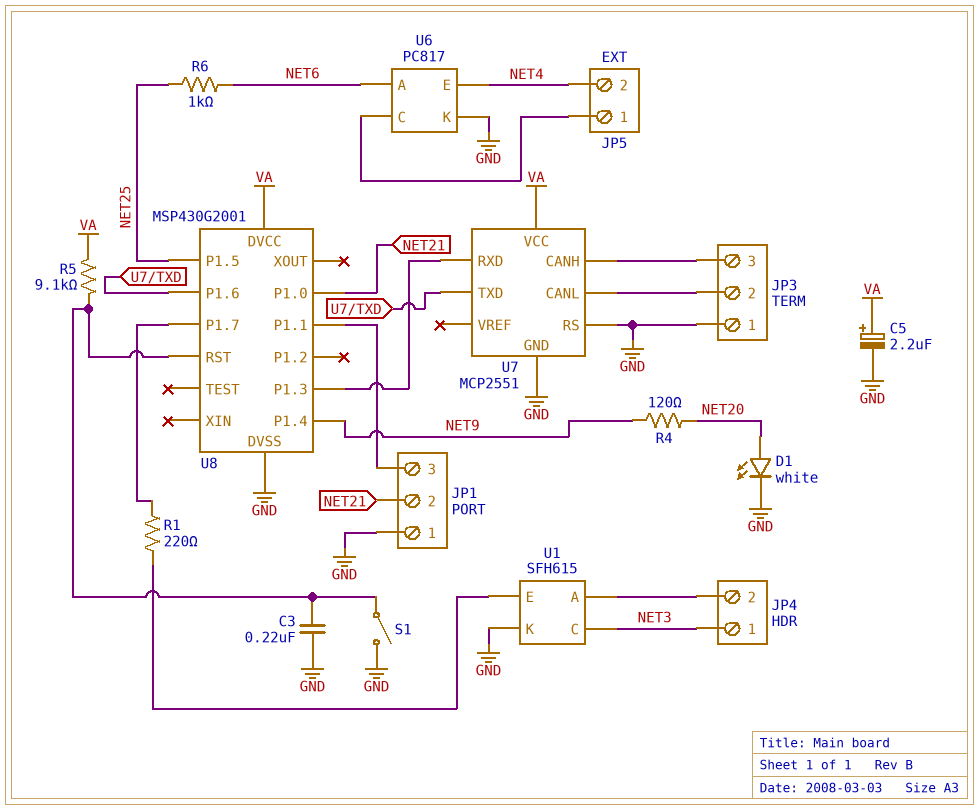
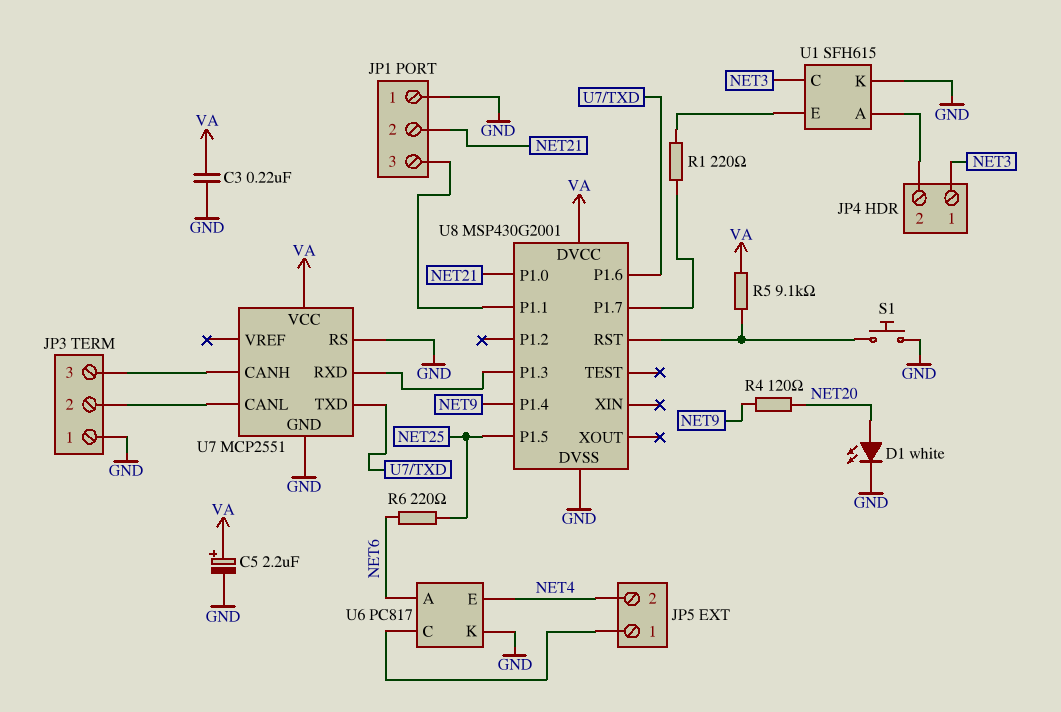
C3: 220nF (GND, U8/RST) -> 220nF (GND, VA)
R6: 1k (NET6, NET25) -> 220 (NET6, NET25)
S1: switch (GND, U8/RST) -> button (GND, U8/RST)

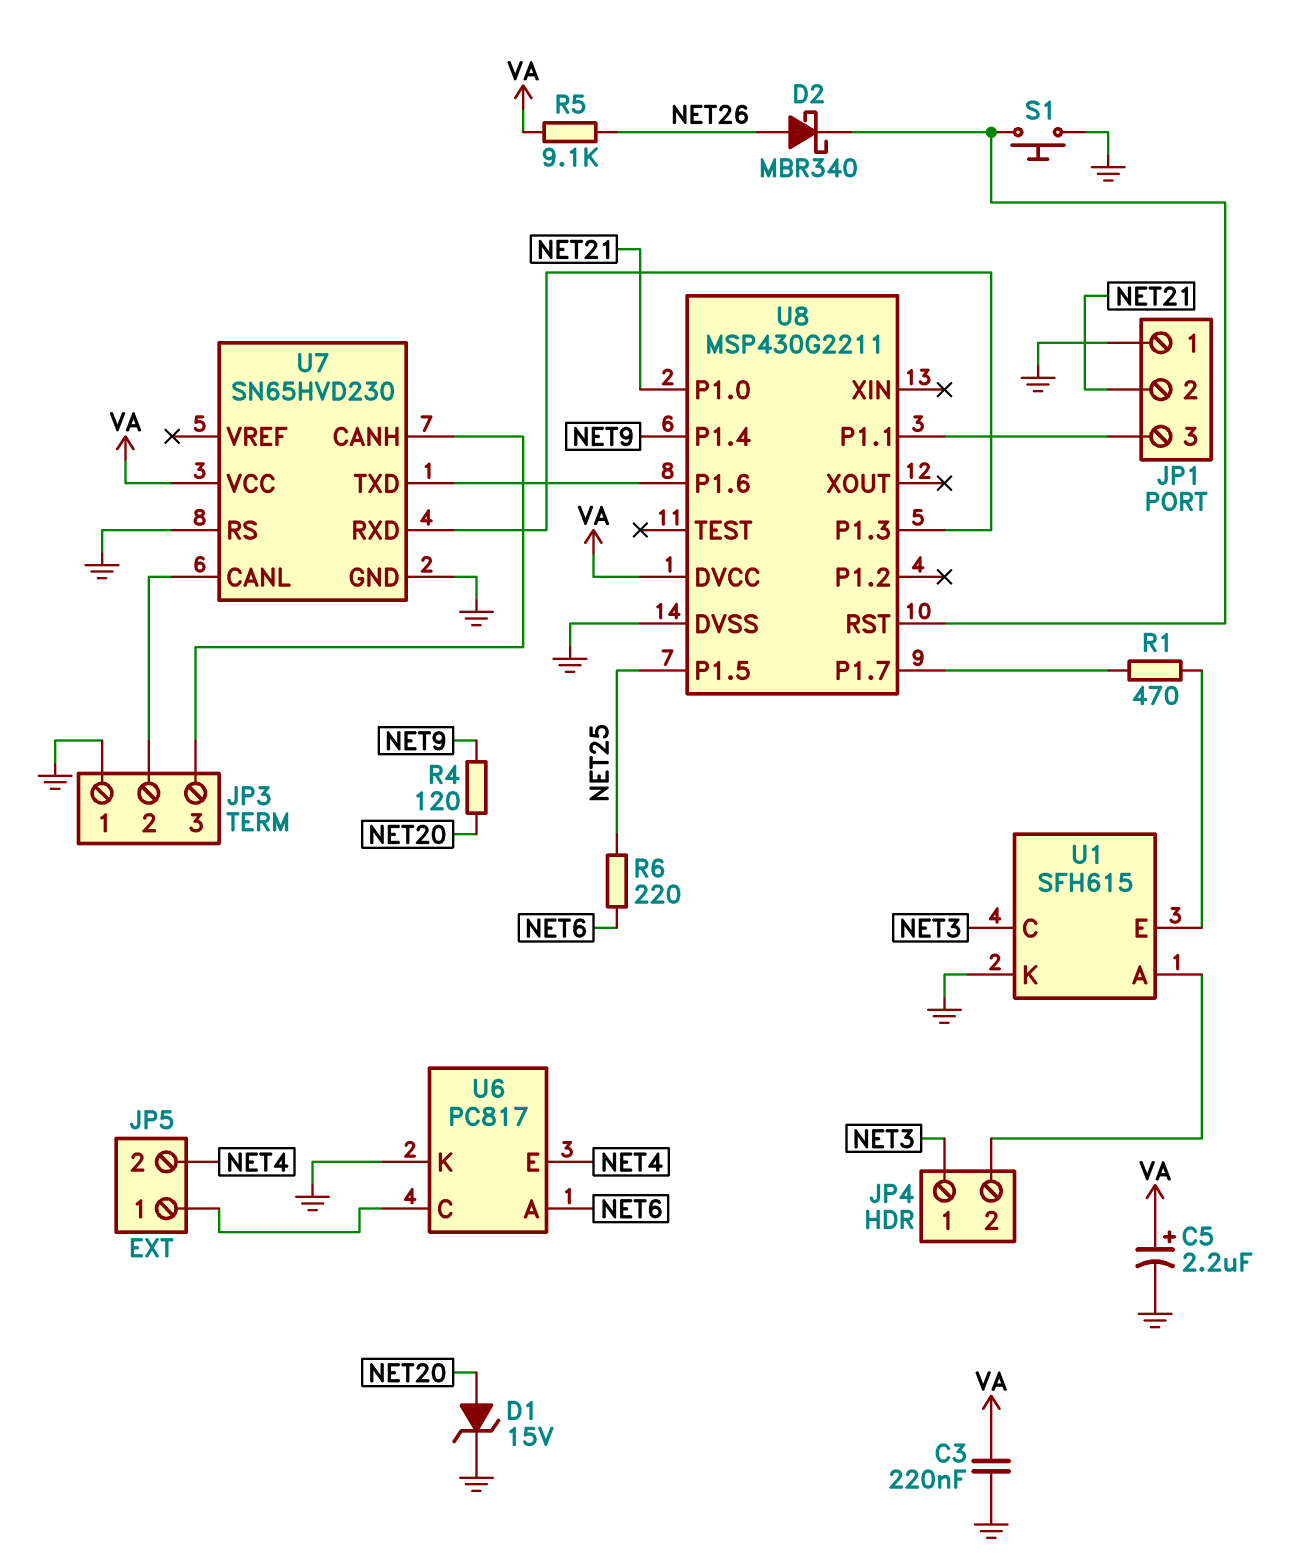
D1: LED white (A NET20, K GND) -> zener 15V (A NET20, K GND)
D2: none -> schottky MBR340 (A NET26, K U8/RST)
R1: 220 (U1/E, U8/P1.7) -> 470 (U1/E, U8/P1.7)
R5: 9.1k (U8/RST, VA) -> 9.1k (NET26, VA)
U7: MCP2551 -> SN65HVD230
U8: MSP430G2001 -> MSP430G2211

